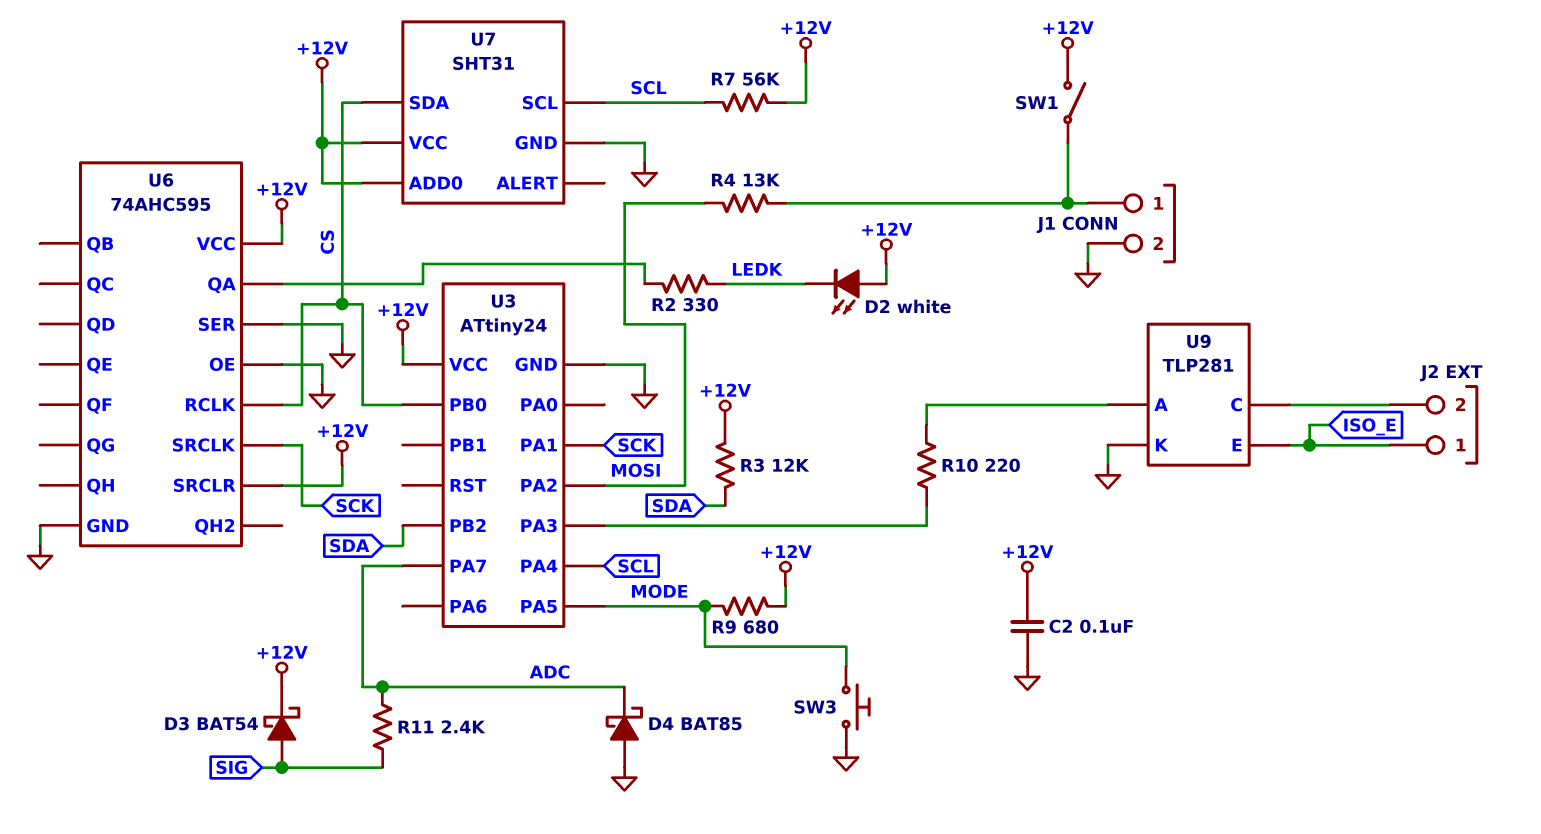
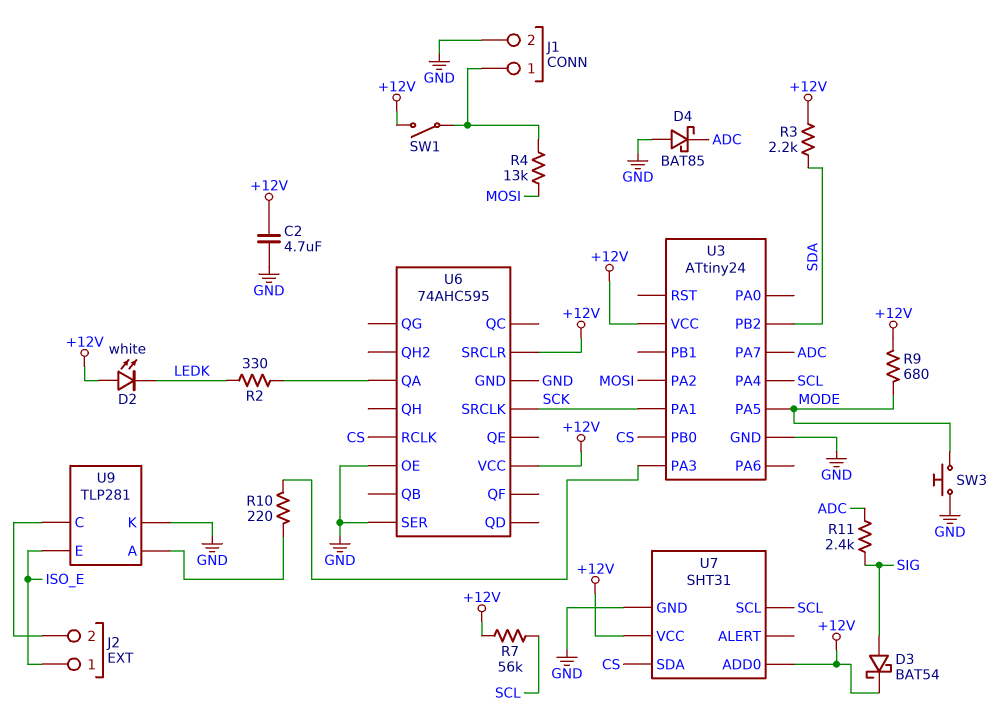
C2: 100nF (+12V, GND) -> 4.7uF (+12V, GND)
R3: 12k (+12V, SDA) -> 2.2k (+12V, SDA)

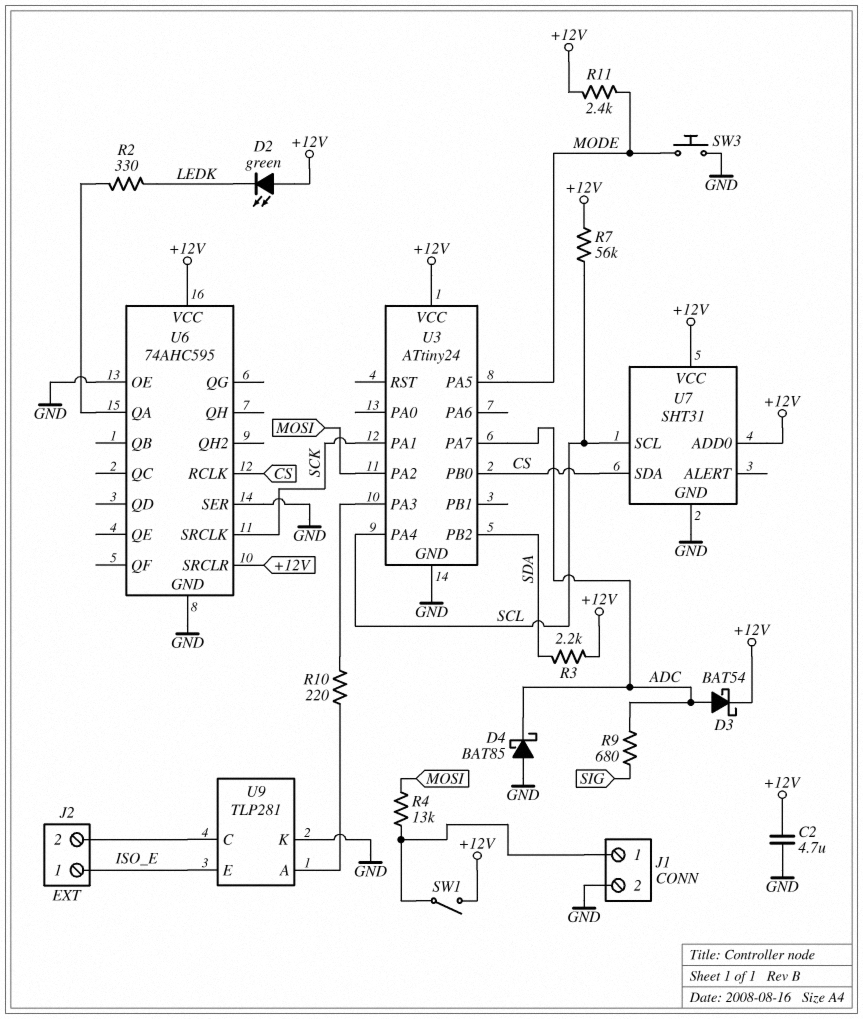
D2: LED white (A +12V, K LEDK) -> LED green (A +12V, K LEDK)
D3: schottky BAT54 (A SIG, K +12V) -> schottky BAT54 (A ADC, K +12V)
R9: 680 (+12V, MODE) -> 680 (ADC, SIG)
R11: 2.4k (ADC, SIG) -> 2.4k (+12V, MODE)

